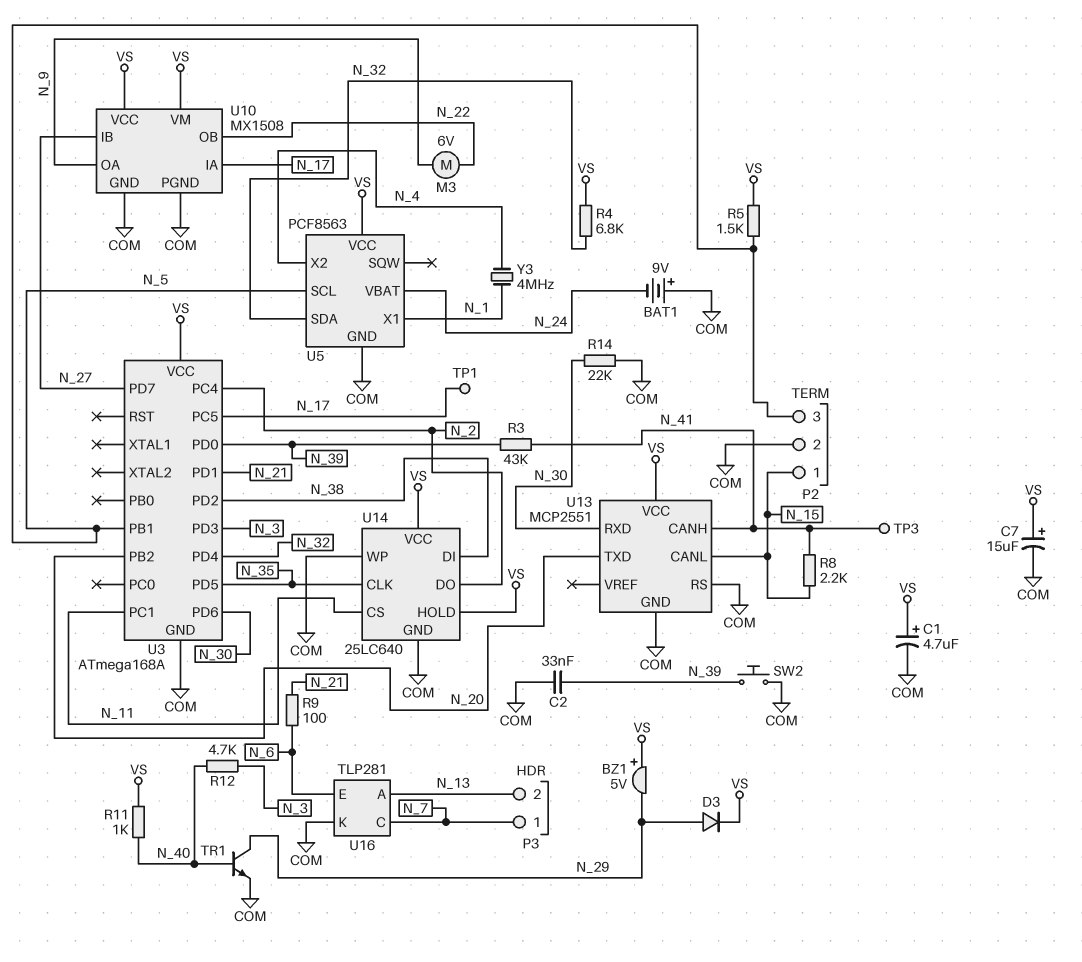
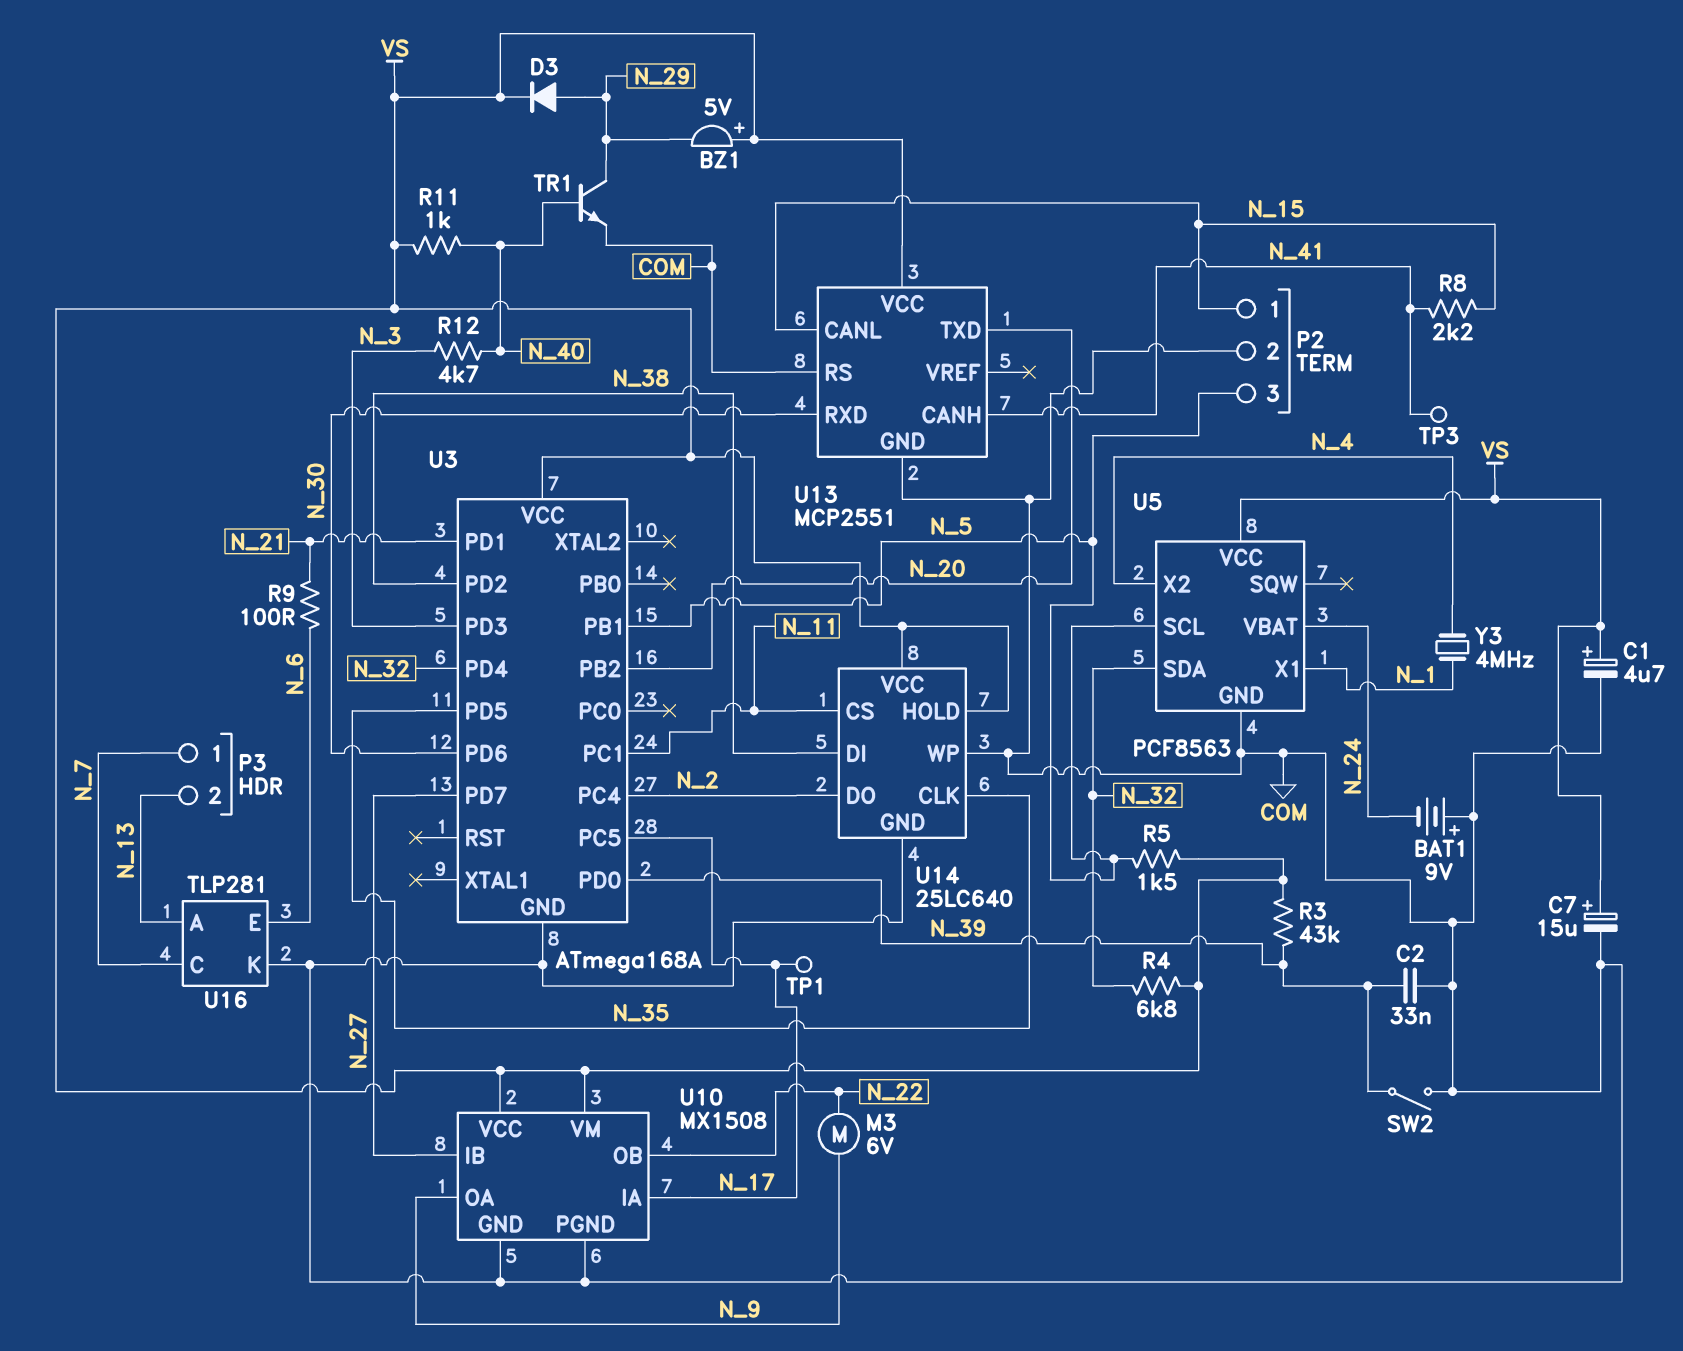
R3: 43k (N_39, N_41) -> 43k (N_39, VS)
R14: 22k (COM, N_30) -> none
SW2: button (COM, N_39) -> switch (COM, N_39)

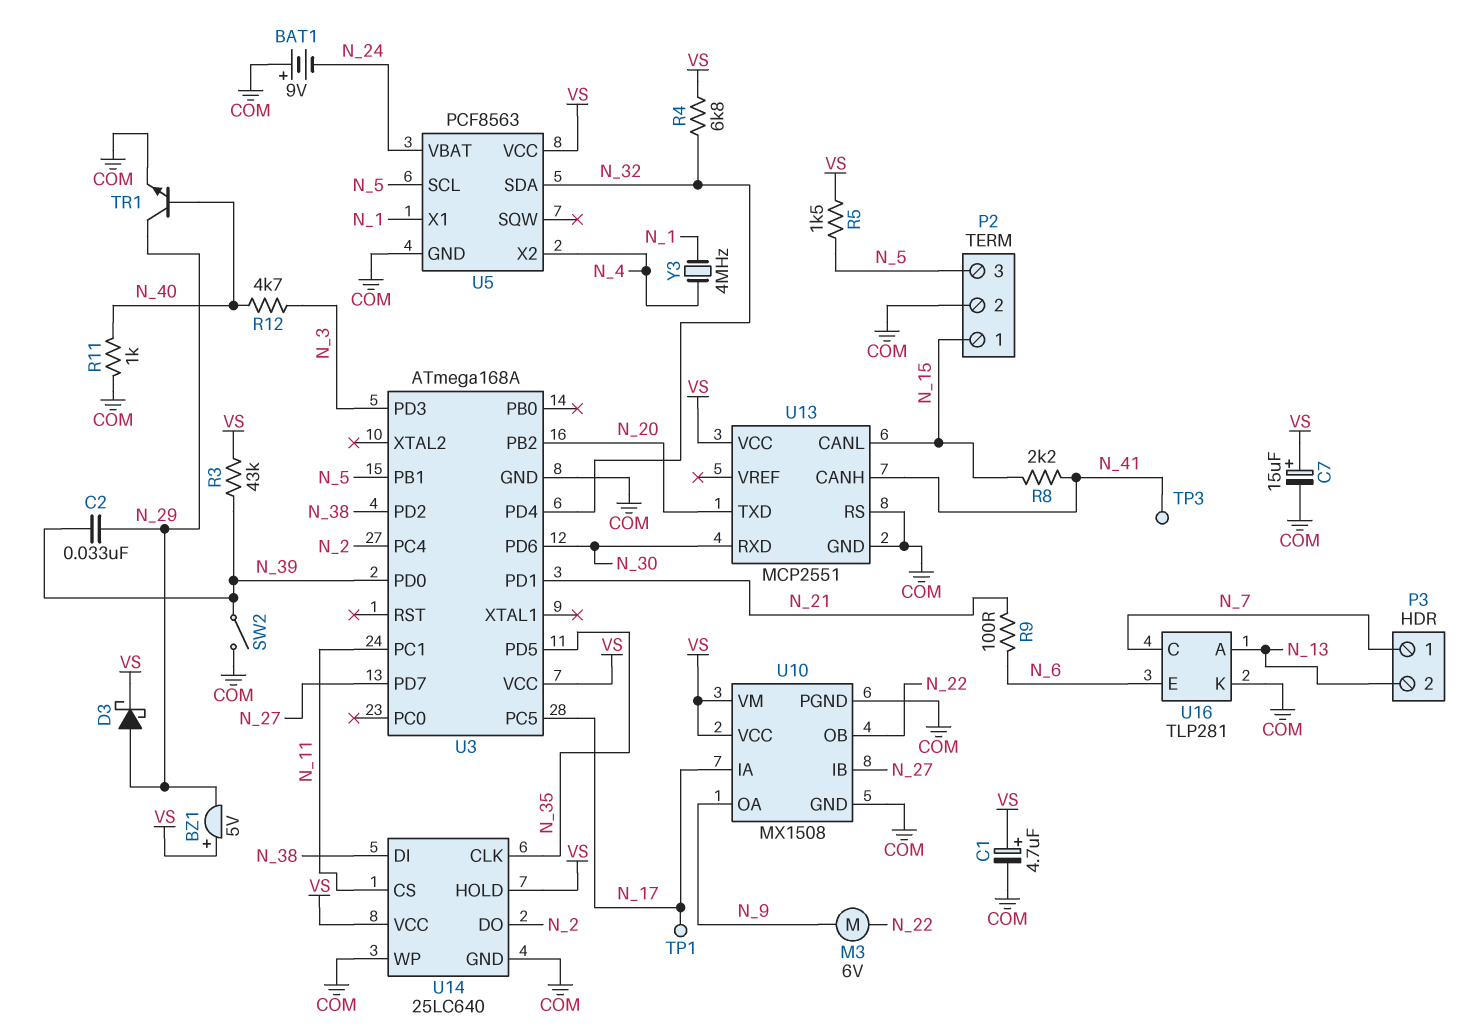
C2: 33nF (COM, N_39) -> 33nF (N_29, N_39)
D3: diode (A N_29, K VS) -> schottky (A N_29, K VS)
R11: 1k (N_40, VS) -> 1k (COM, N_40)

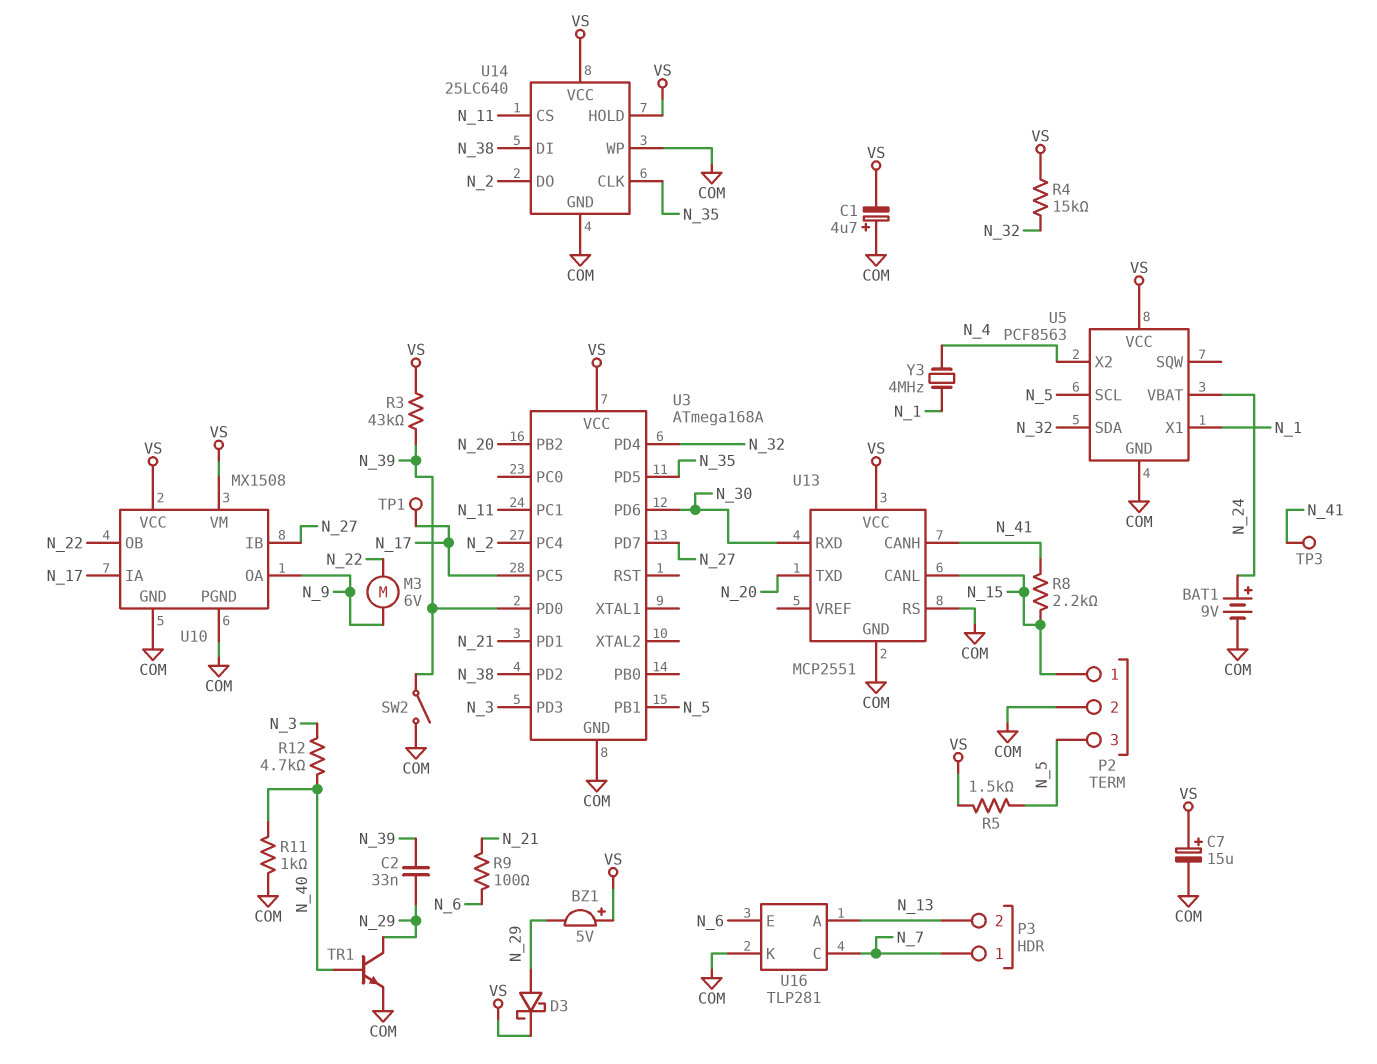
BAT1: 9V (plus COM, minus N_24) -> 9V (plus N_24, minus COM)
C1: 4.7uF (plus VS, minus COM) -> 4.7uF (plus COM, minus VS)
R4: 6.8k (N_32, VS) -> 15k (N_32, VS)

